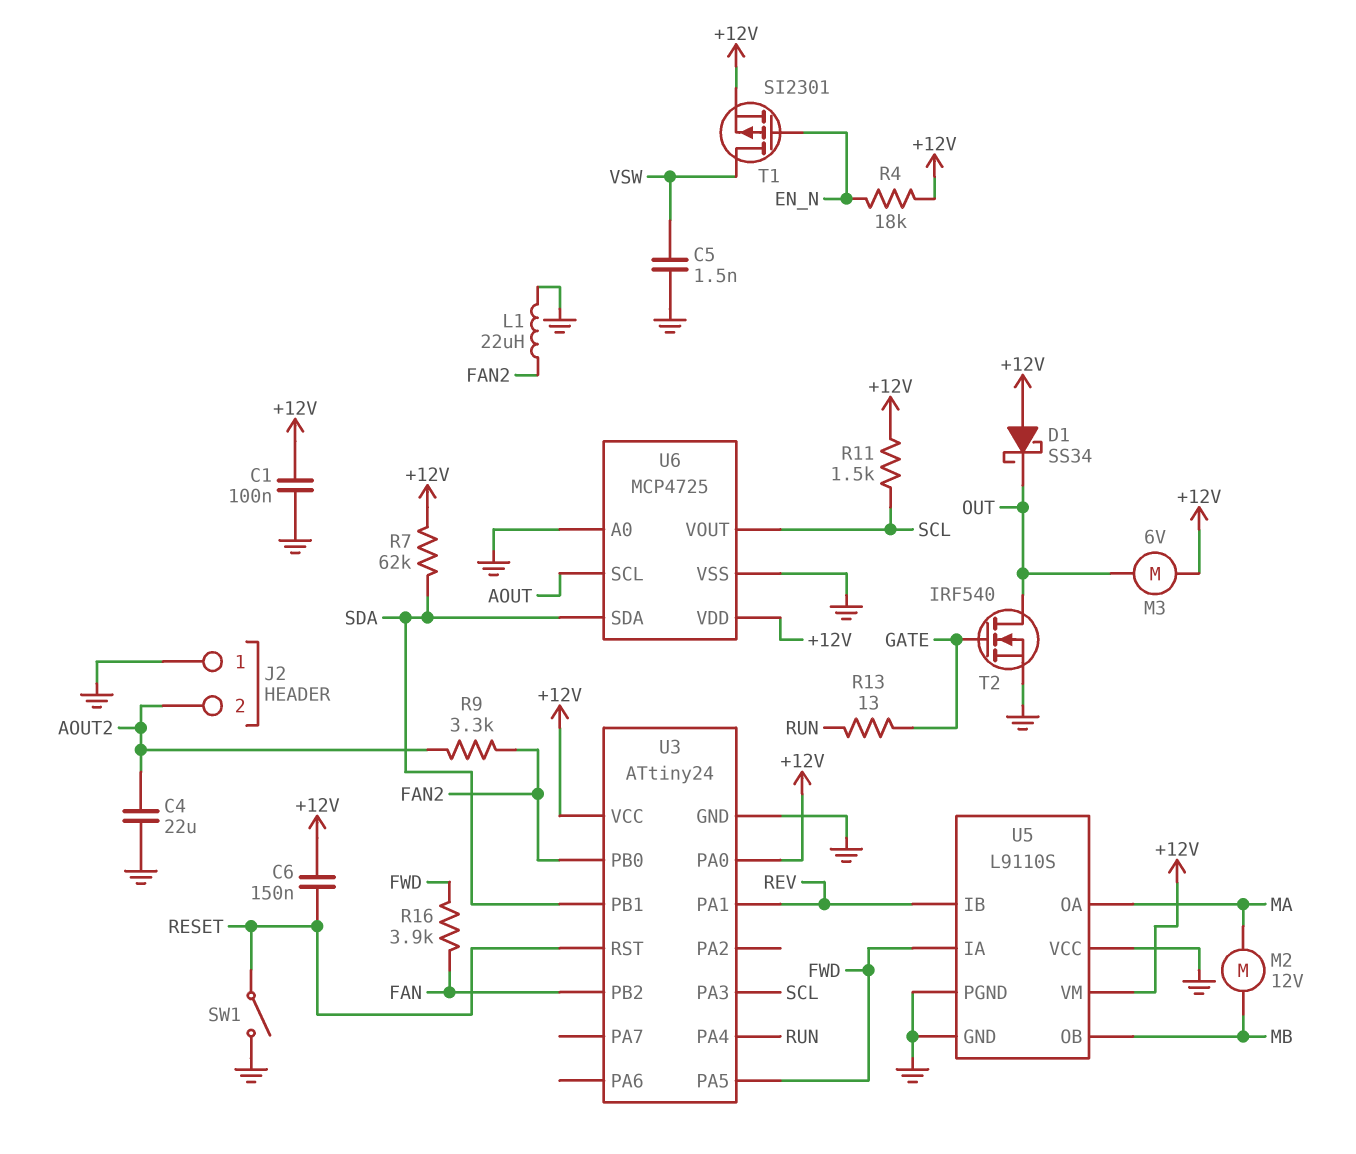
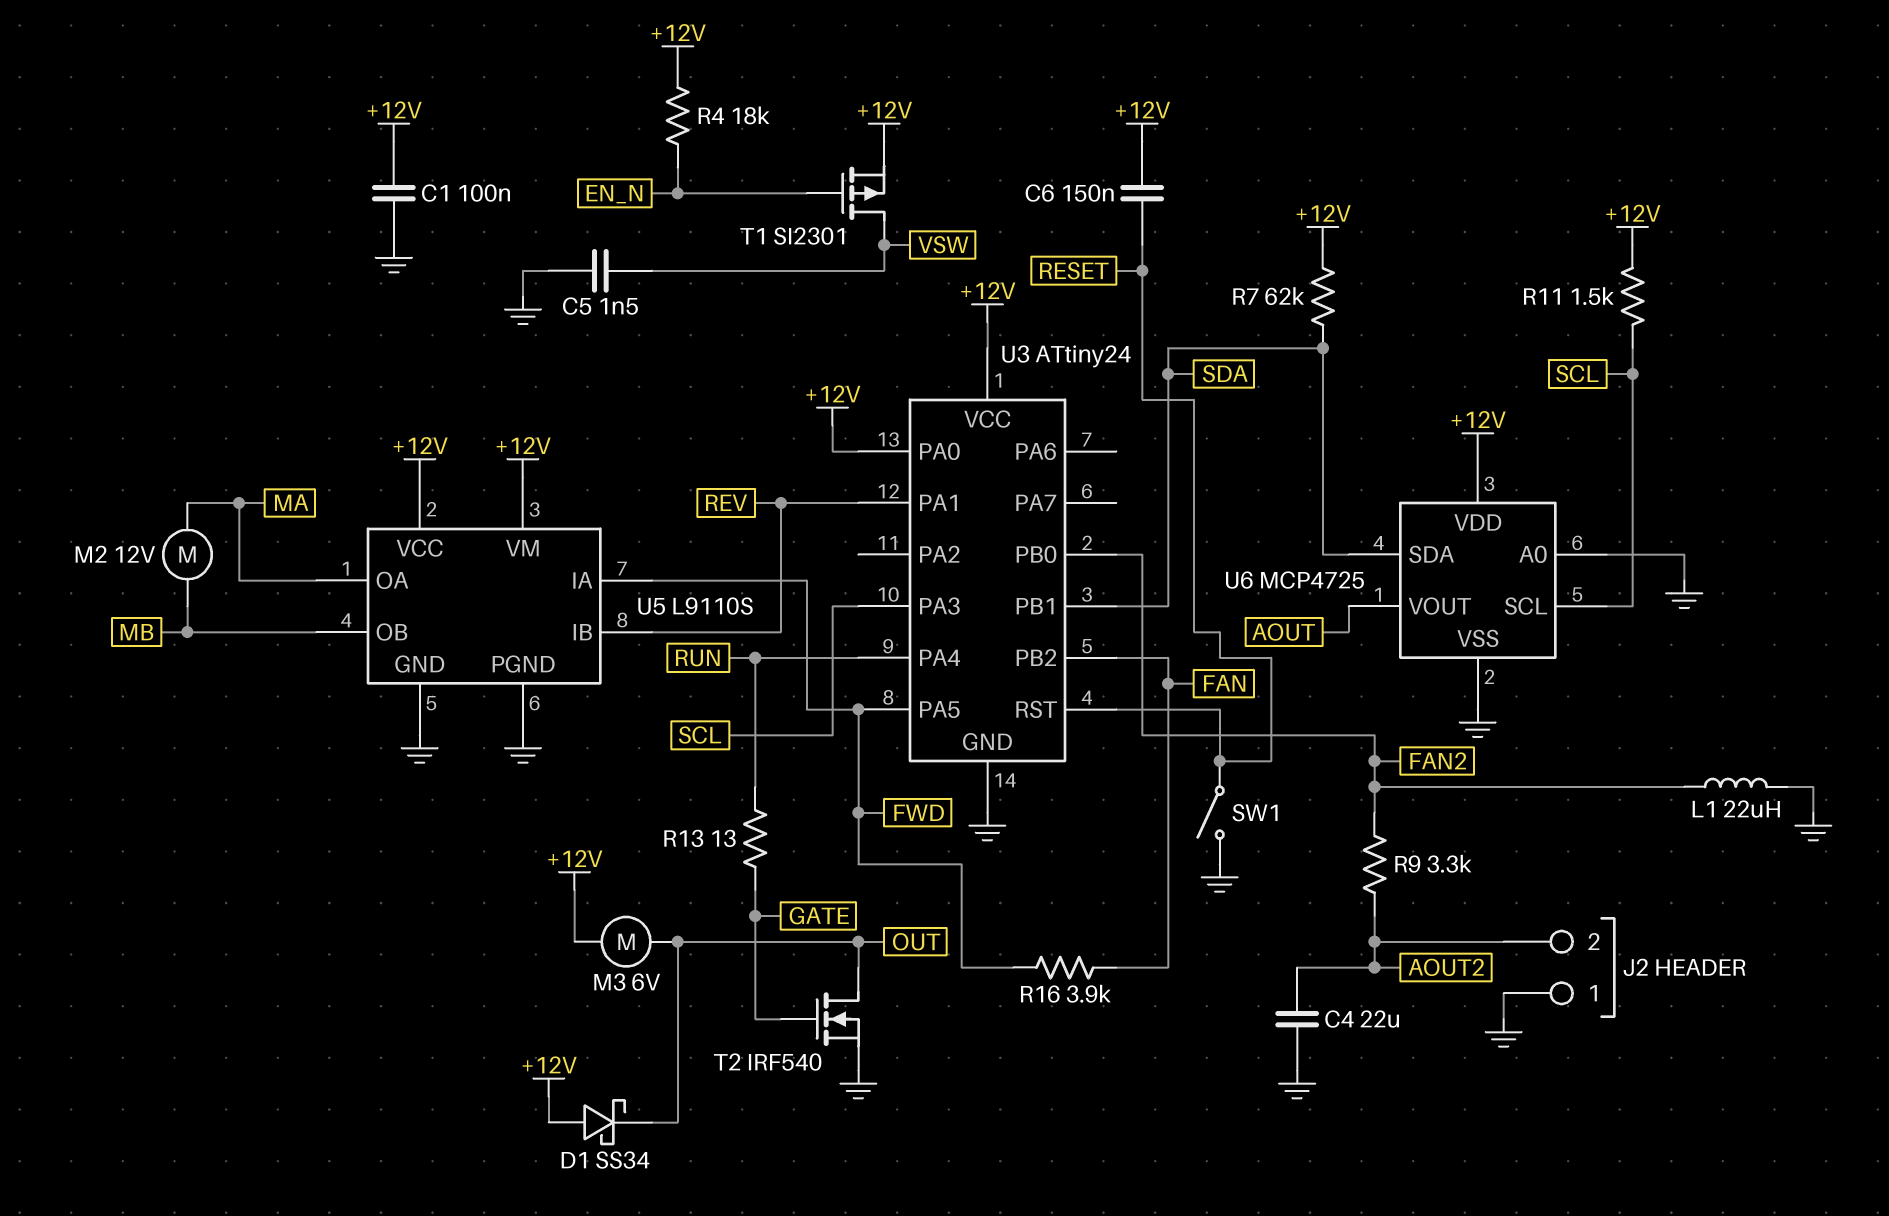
U5 pin VCC: GND -> +12V
U6 pin SCL: AOUT -> SCL
U6 pin VOUT: SCL -> AOUT

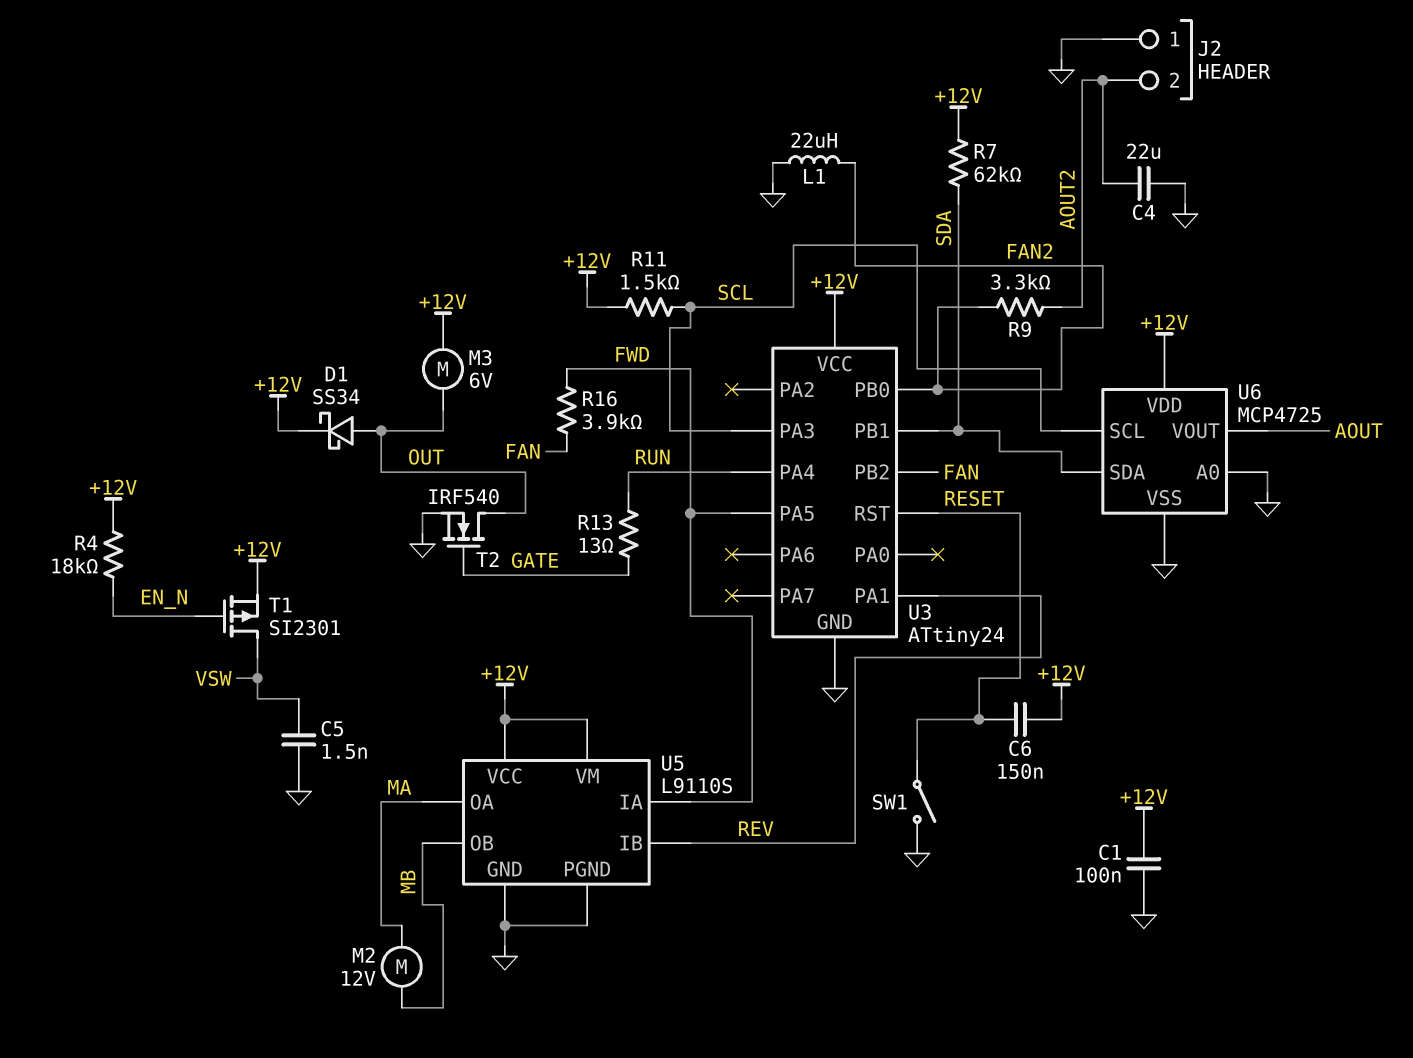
D1: schottky SS34 (A +12V, K OUT) -> schottky SS34 (A OUT, K +12V)
U3 pin PA0: +12V -> none

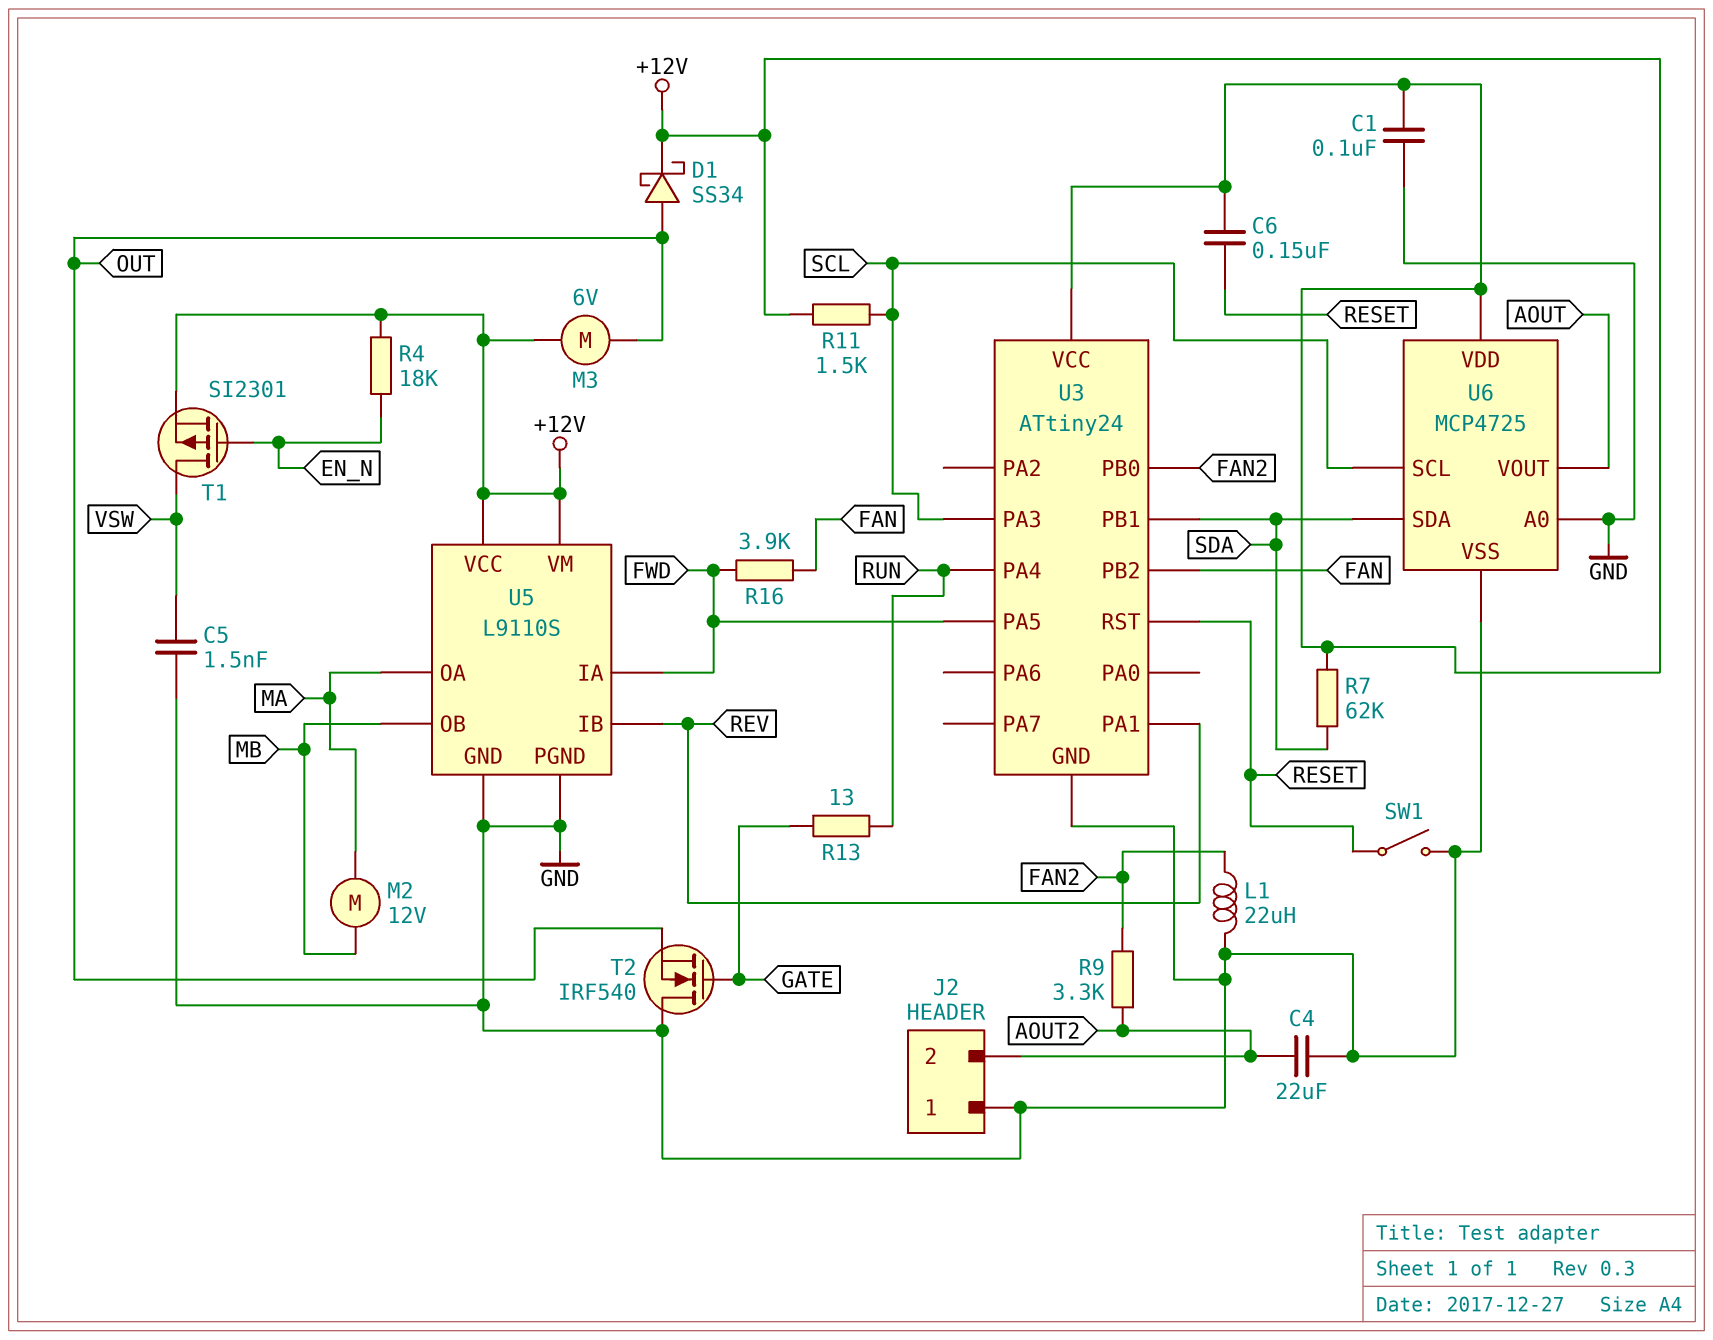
T2: NMOS IRF540 (G GATE, D OUT, S GND) -> NMOS IRF540 (G GATE, D GND, S OUT)

